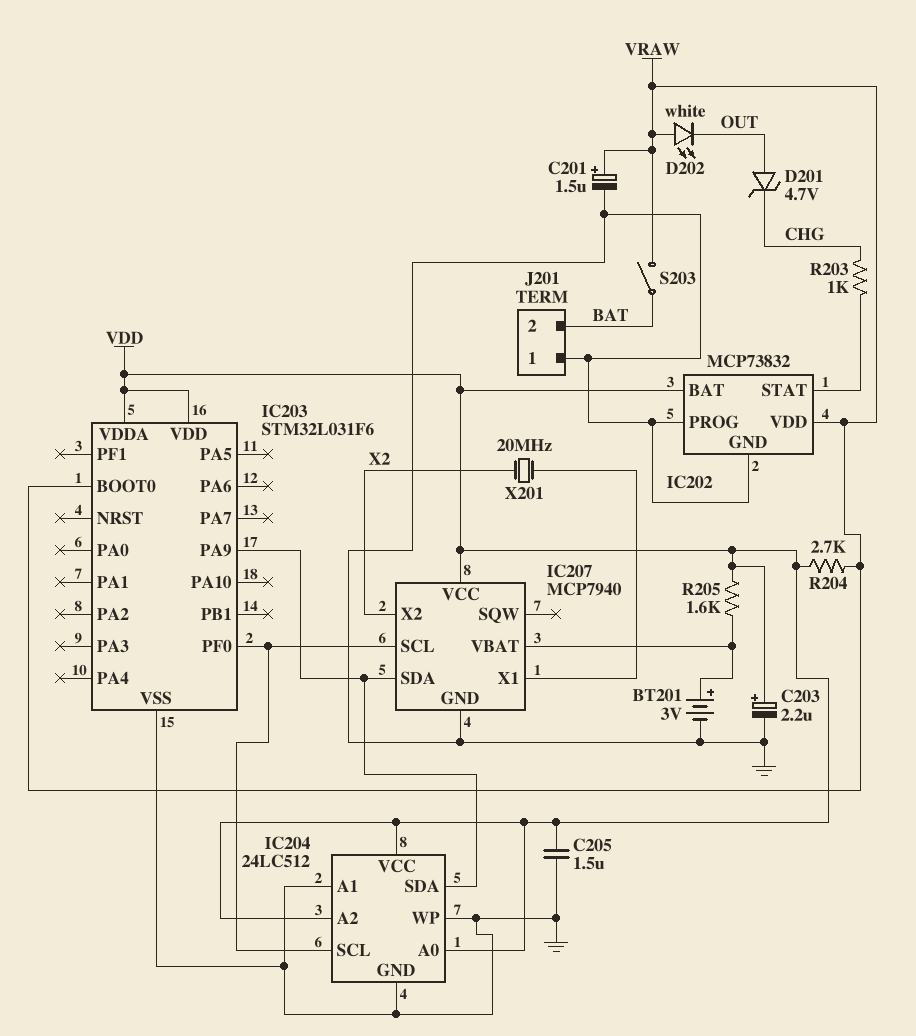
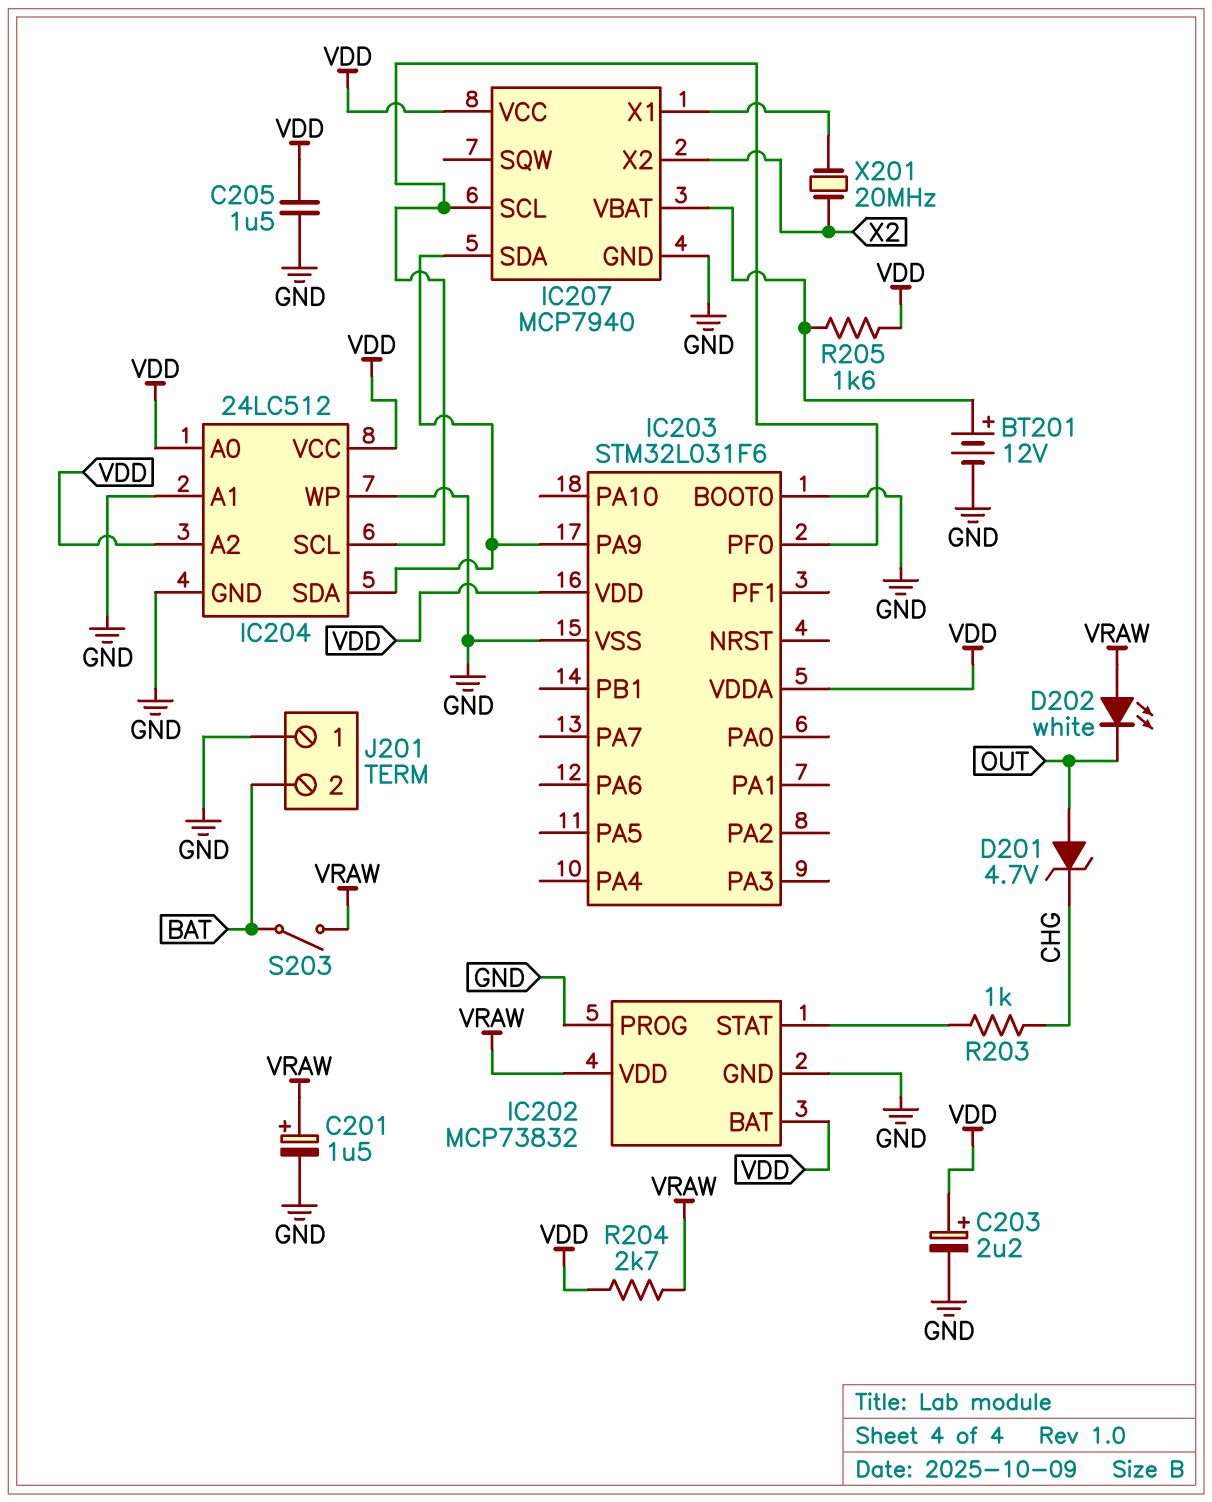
BT201: 3V (plus IC207/VBAT, minus GND) -> 12V (plus IC207/VBAT, minus GND)
IC203 pin BOOT0: VRAW -> GND

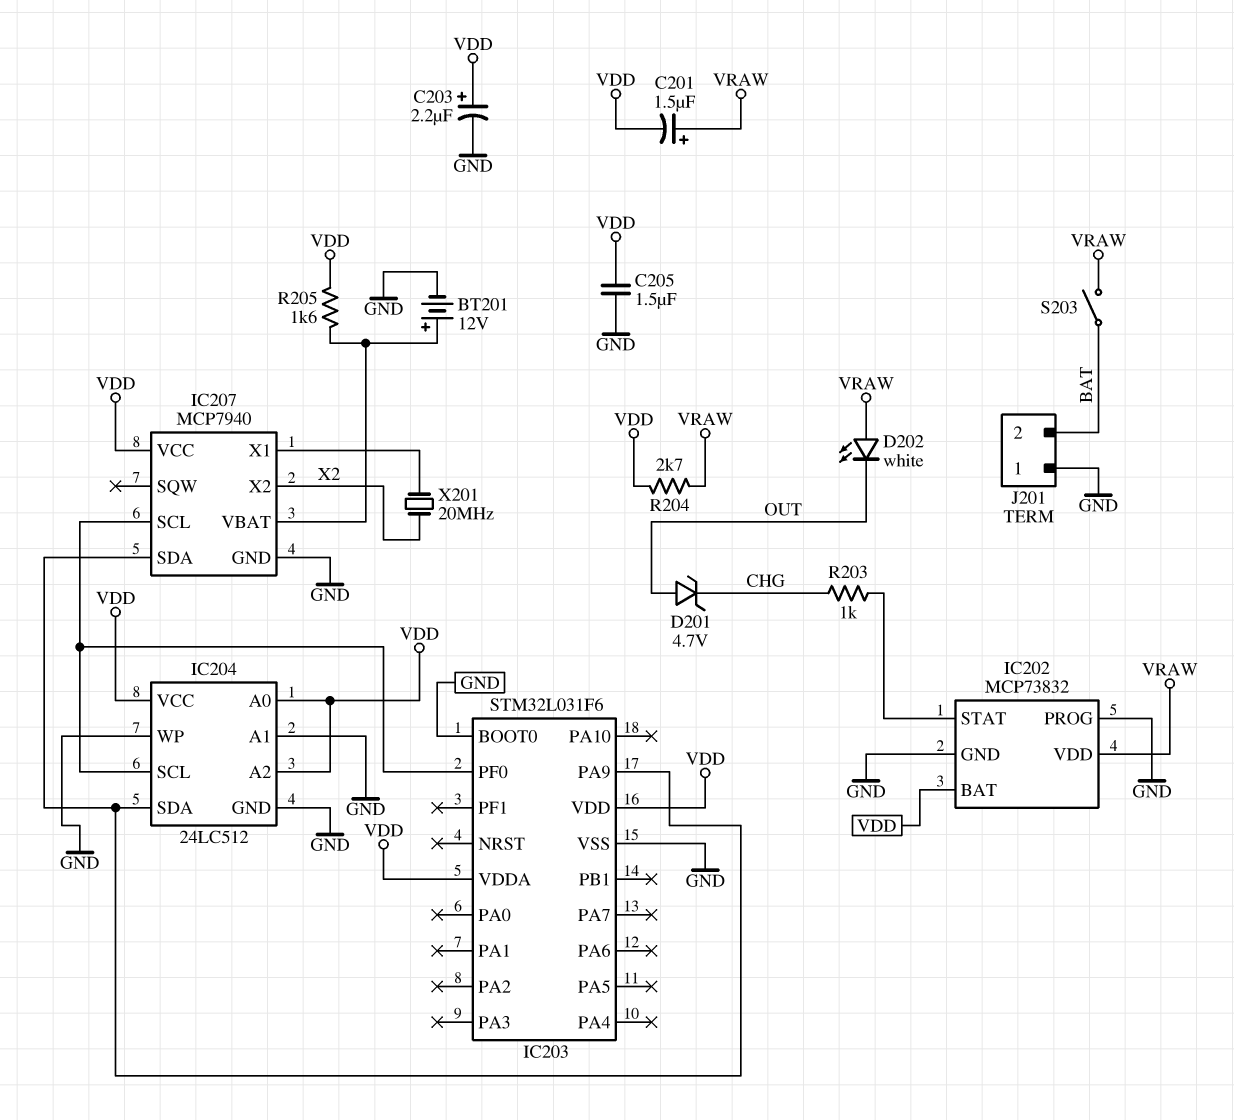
C201: 1.5uF (plus VRAW, minus GND) -> 1.5uF (plus VRAW, minus VDD)

